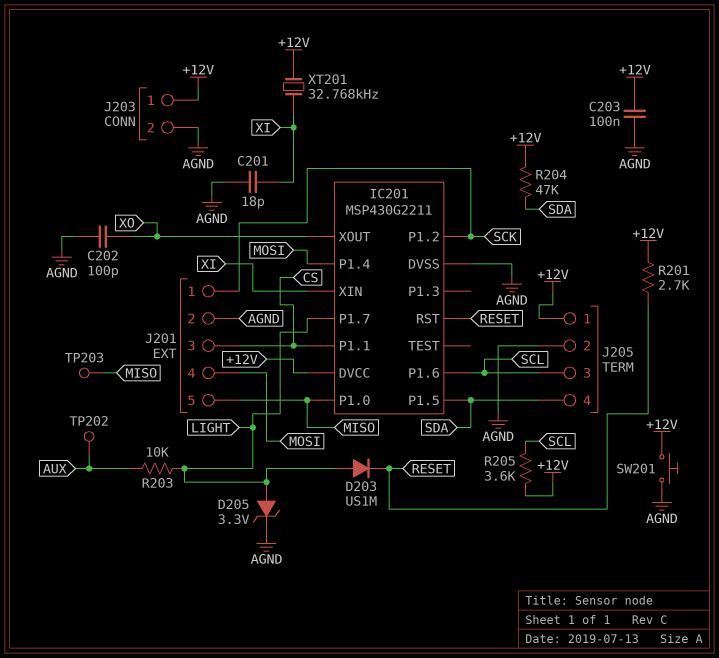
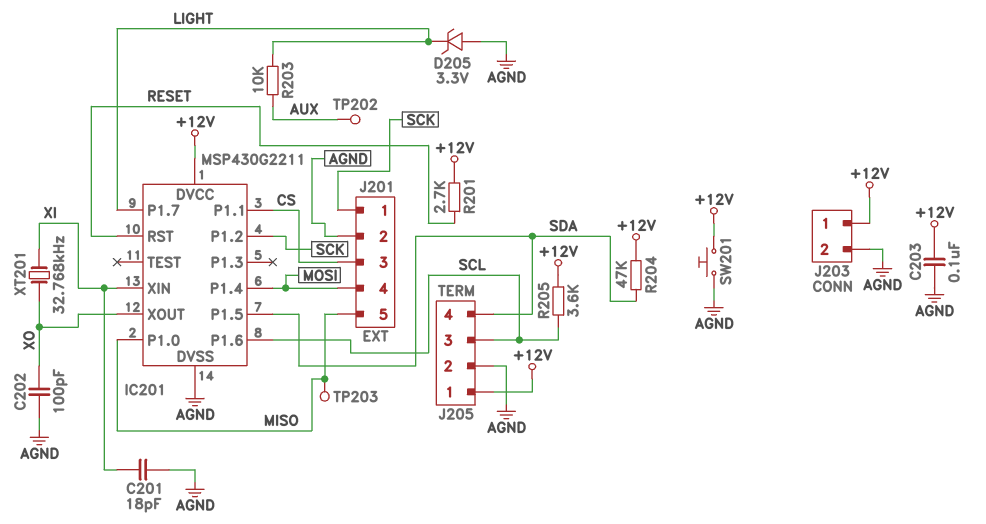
D203: diode US1M (A LIGHT, K RESET) -> none
D205: zener 3.3V (A LIGHT, K AGND) -> zener 3.3V (A AGND, K LIGHT)
XT201: 32.768kHz (+12V, XI) -> 32.768kHz (XI, XO)

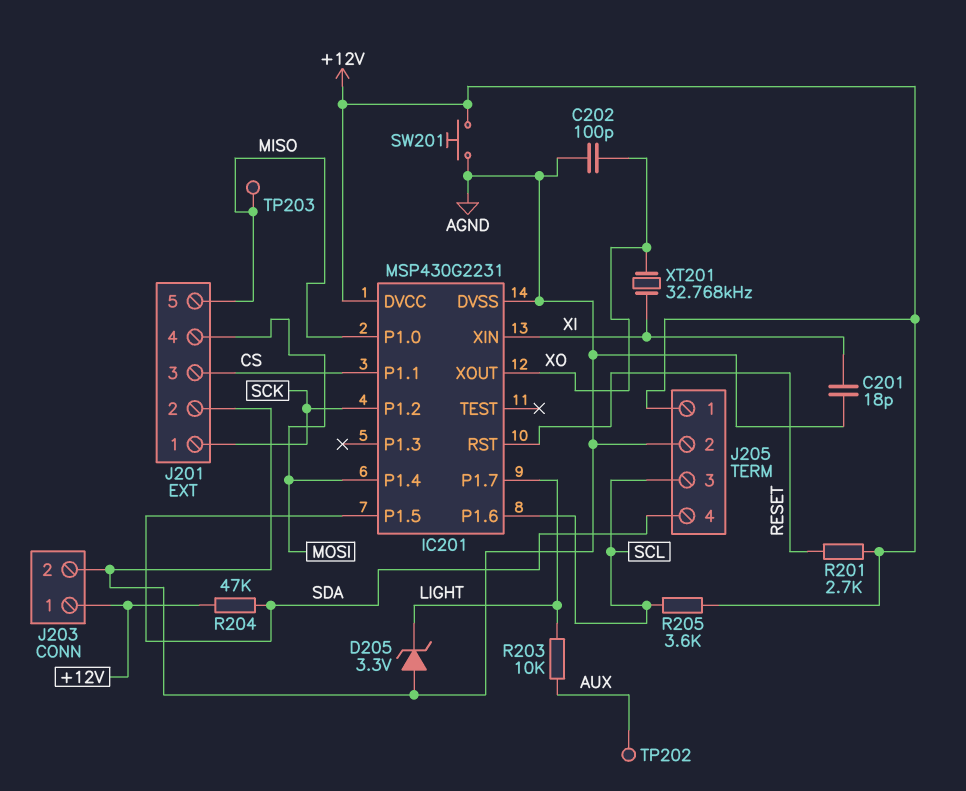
C203: 100nF (+12V, AGND) -> none
IC201: MSP430G2211 -> MSP430G2231

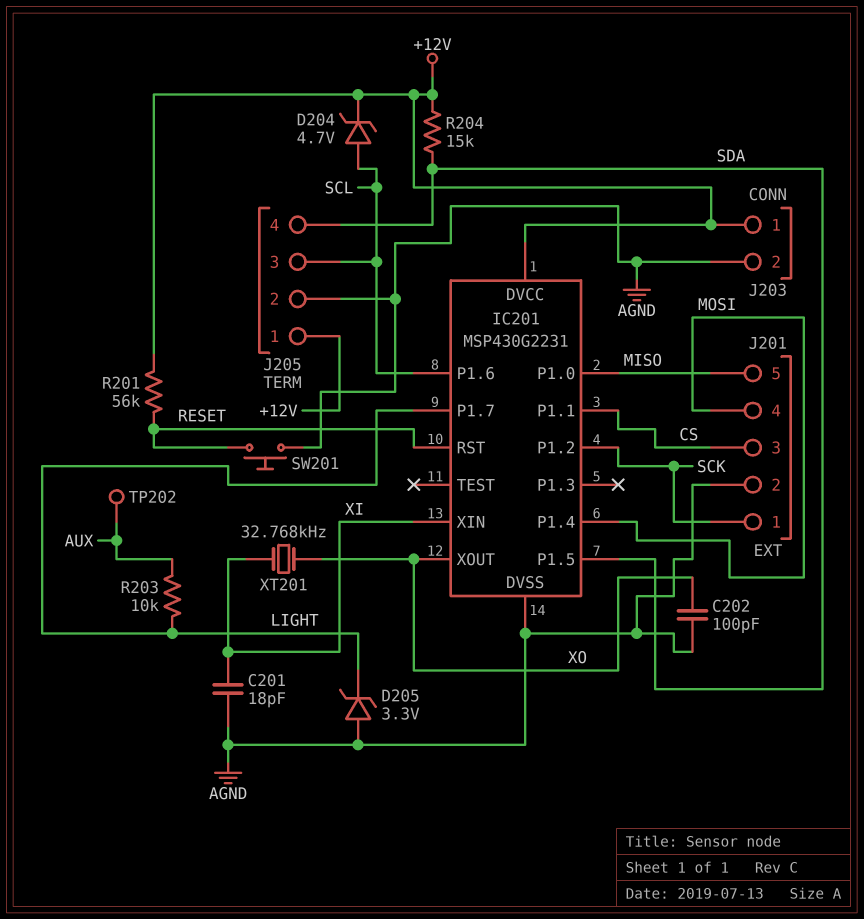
D204: none -> zener 4.7V (A SCL, K +12V)
R201: 2.7k (+12V, RESET) -> 56k (+12V, RESET)
R204: 47k (+12V, SDA) -> 15k (+12V, SDA)
R205: 3.6k (+12V, SCL) -> none
SW201: button (+12V, AGND) -> button (AGND, RESET)
TP203: test point (MISO) -> none

